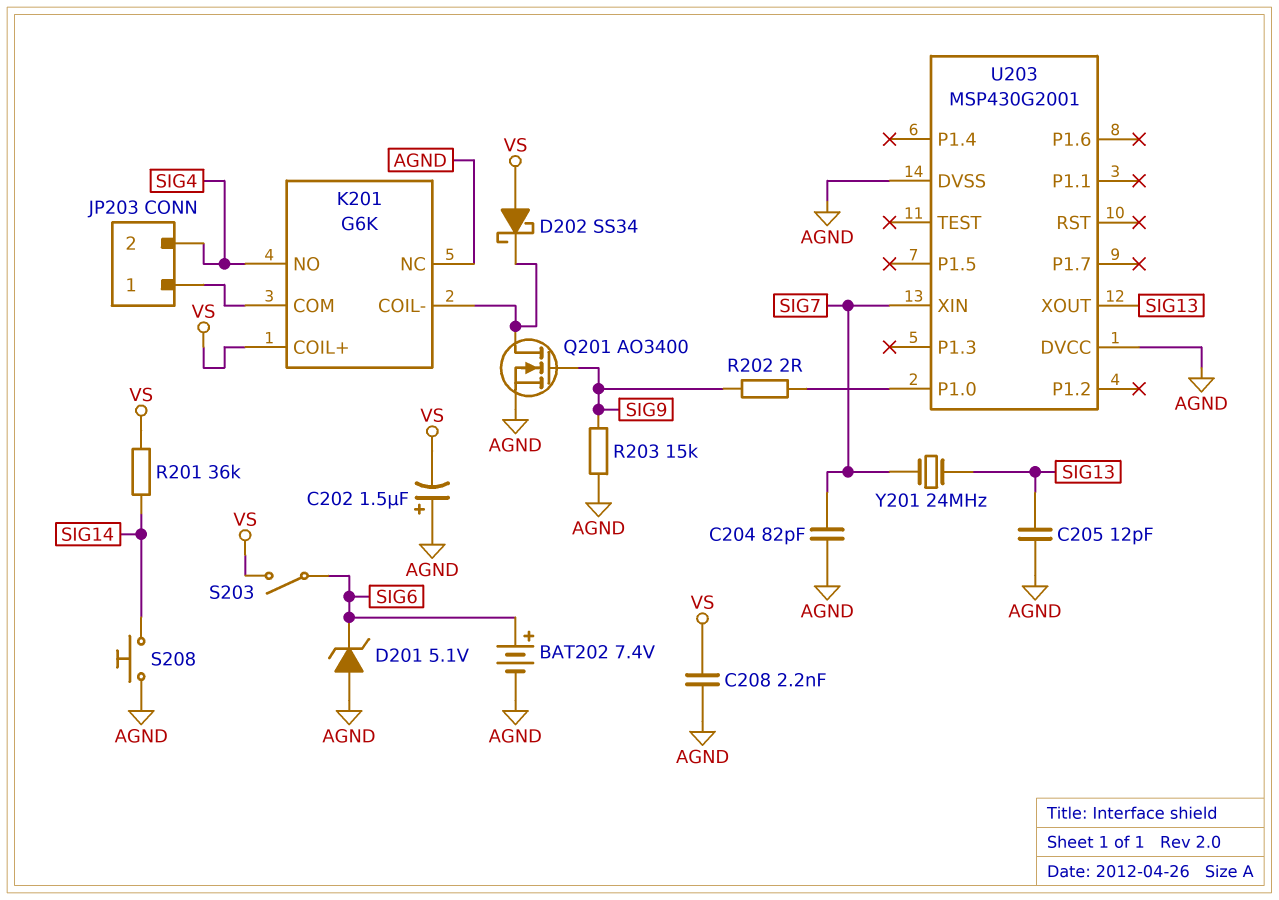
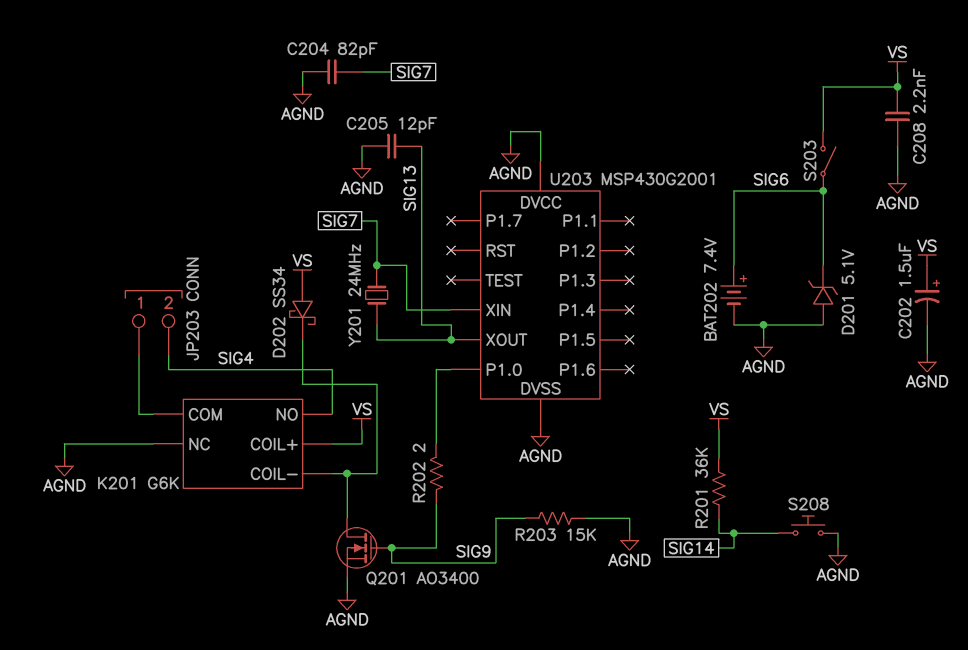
C202: 1.5uF (plus AGND, minus VS) -> 1.5uF (plus VS, minus AGND)

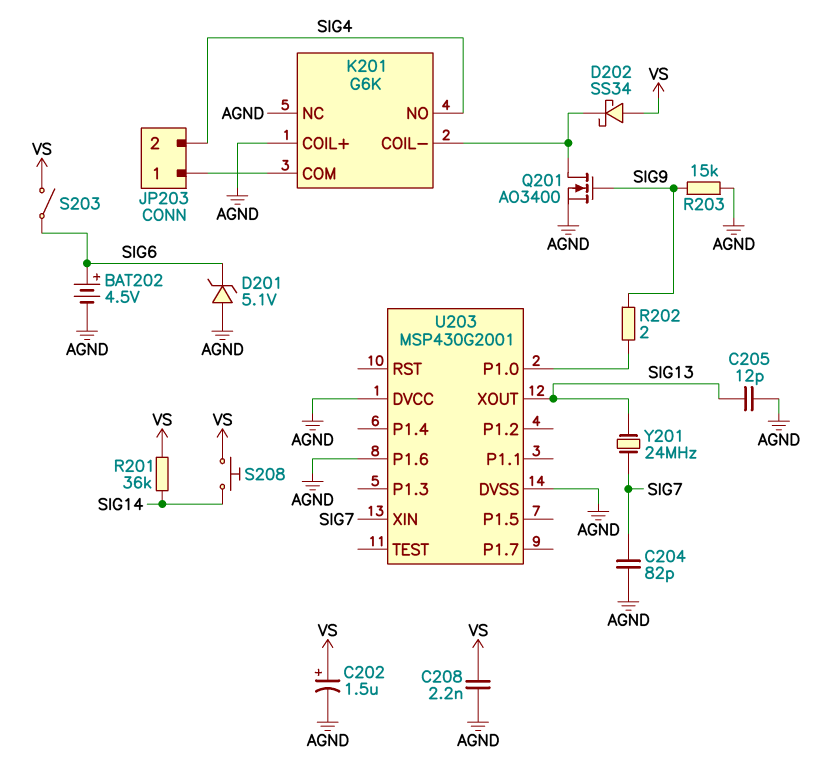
BAT202: 7.4V (plus SIG6, minus AGND) -> 4.5V (plus SIG6, minus AGND)
K201 pin COIL+: VS -> AGND
S208: button (AGND, SIG14) -> button (SIG14, VS)
U203 pin P1.6: none -> AGND

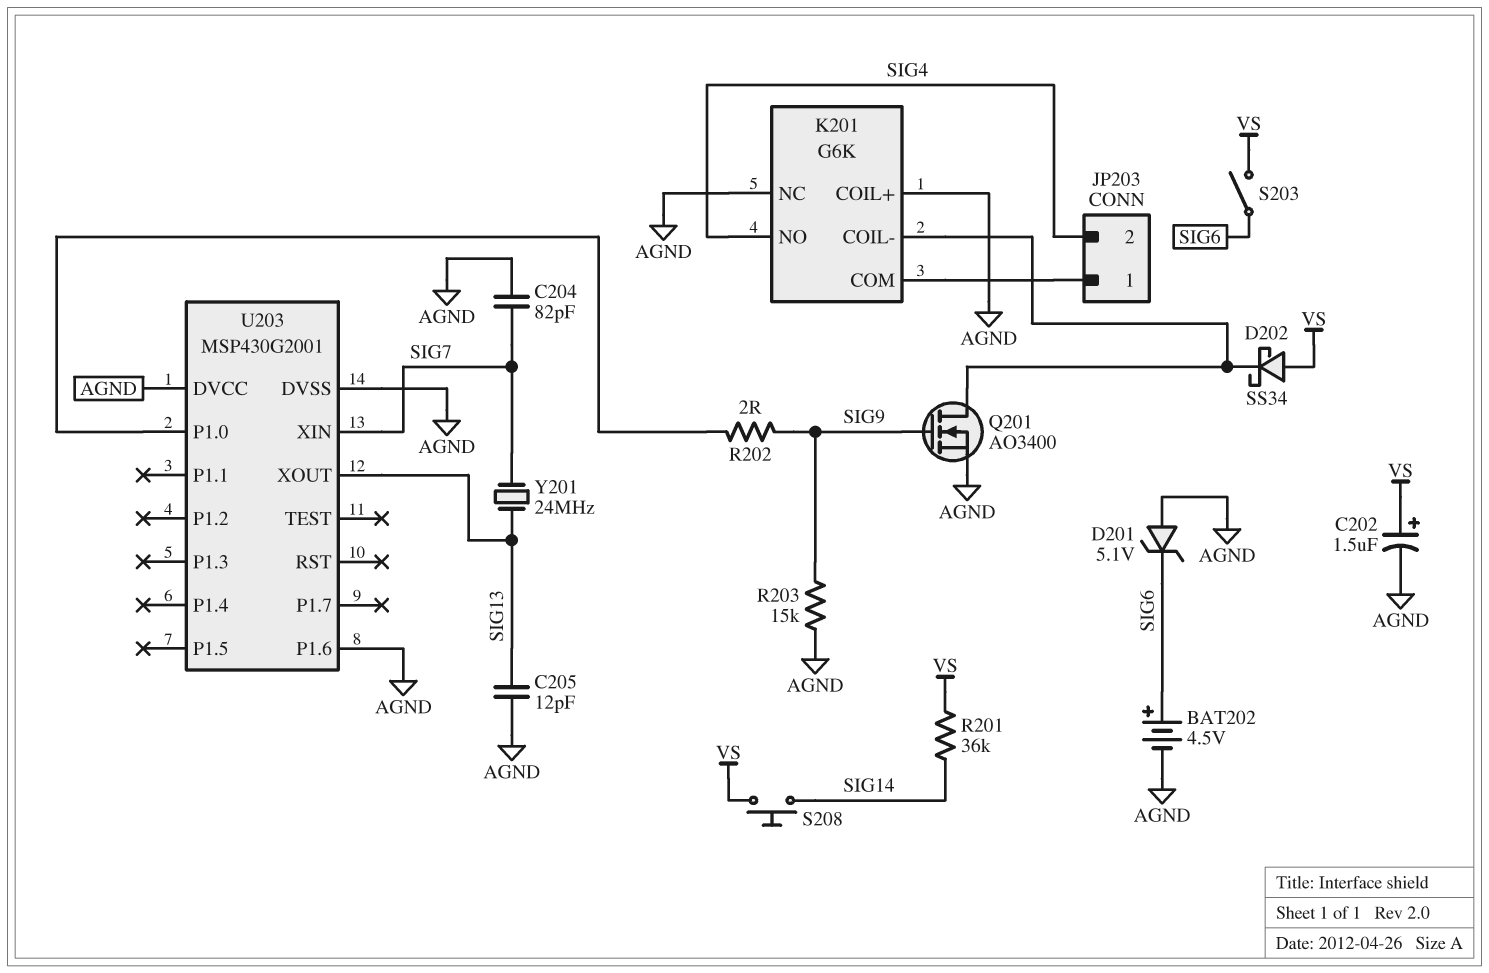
C208: 2.2nF (AGND, VS) -> none

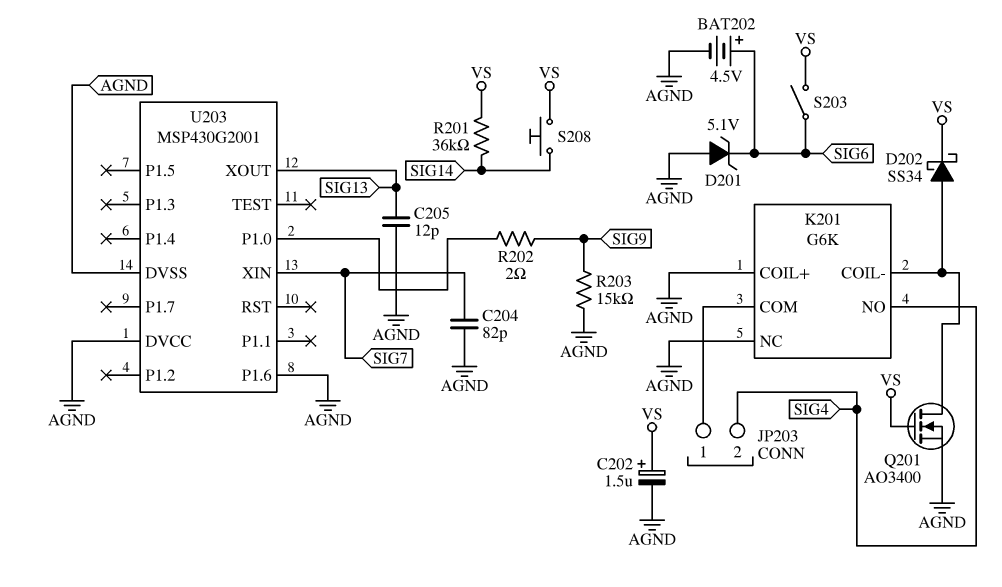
D202: schottky SS34 (A VS, K K201/COIL-) -> schottky SS34 (A K201/COIL-, K VS)
Q201: NMOS AO3400 (G SIG9, D K201/COIL-, S AGND) -> NMOS AO3400 (G VS, D K201/COIL-, S AGND)
Y201: 24MHz (SIG7, SIG13) -> none

